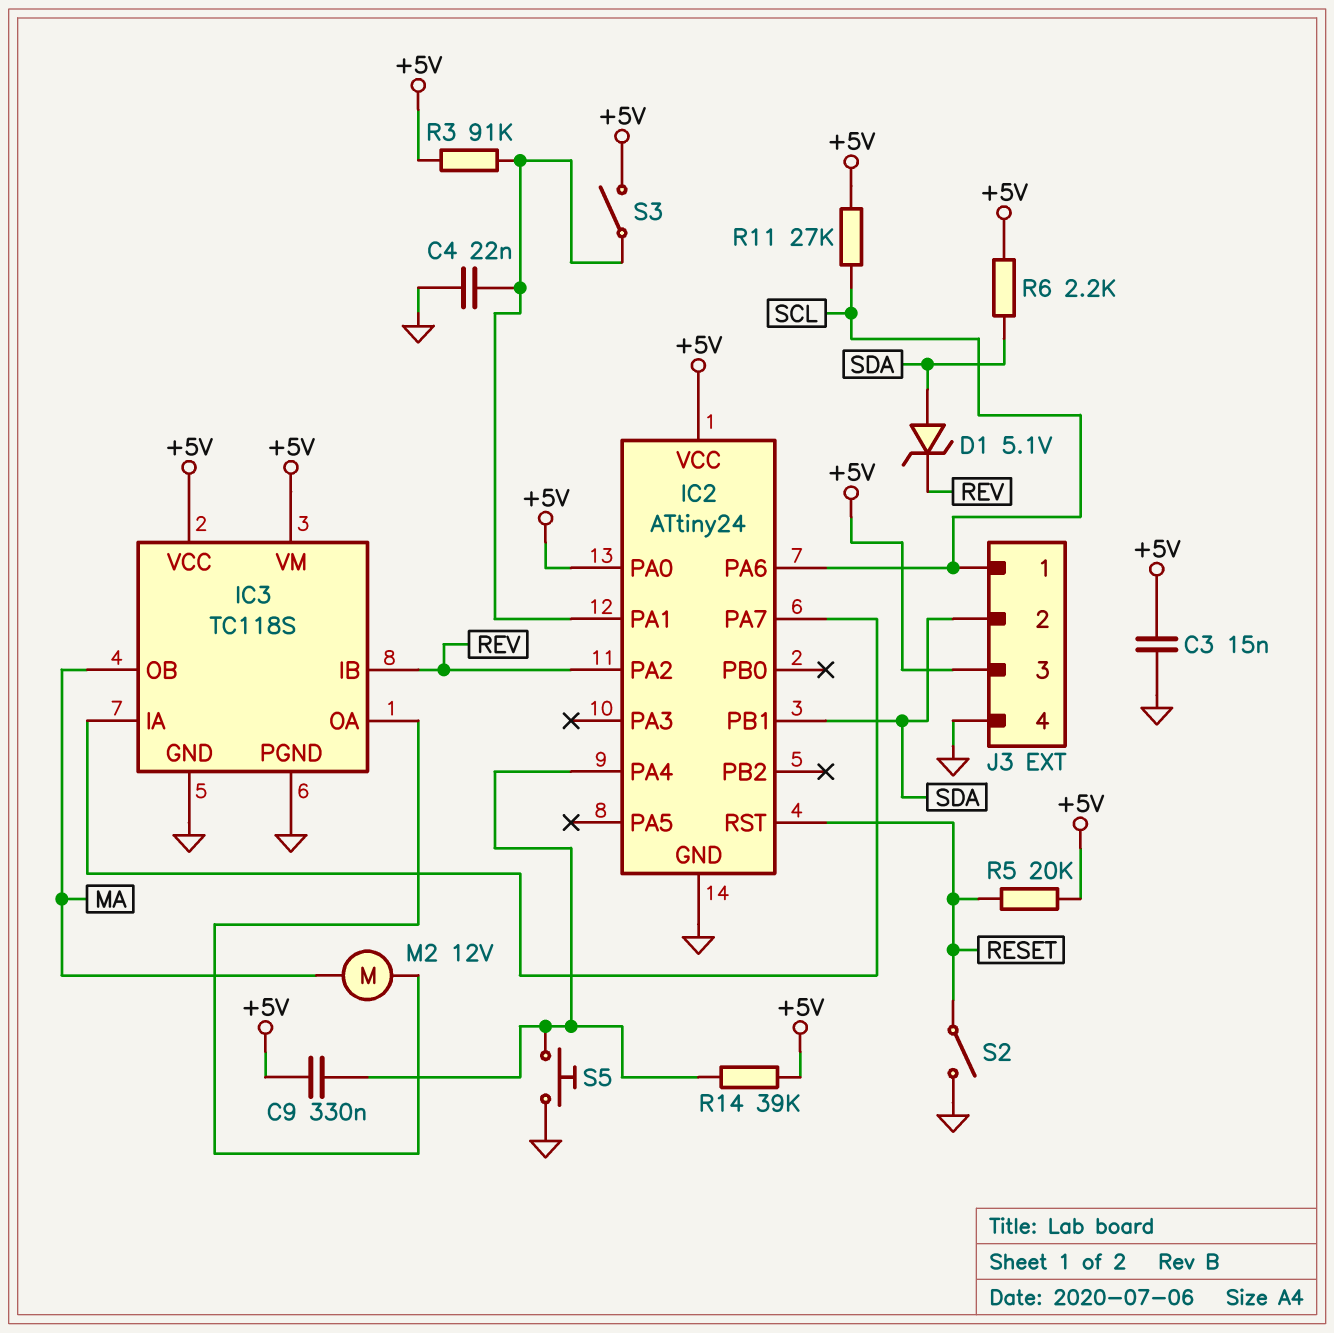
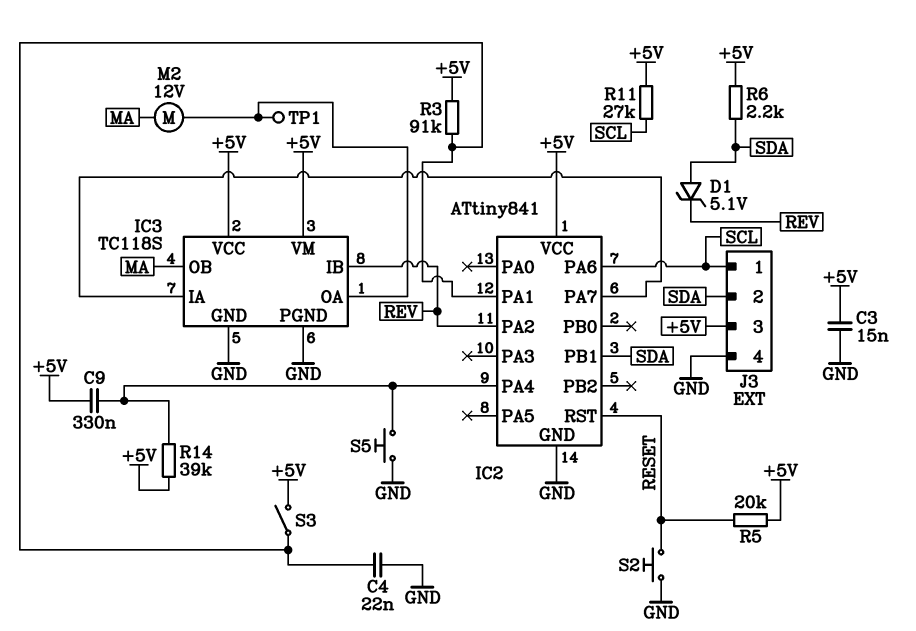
IC2: ATtiny24 -> ATtiny841
IC2 pin PA0: +5V -> none
S2: switch (GND, RESET) -> button (GND, RESET)
TP1: none -> test point (IC3/OA)

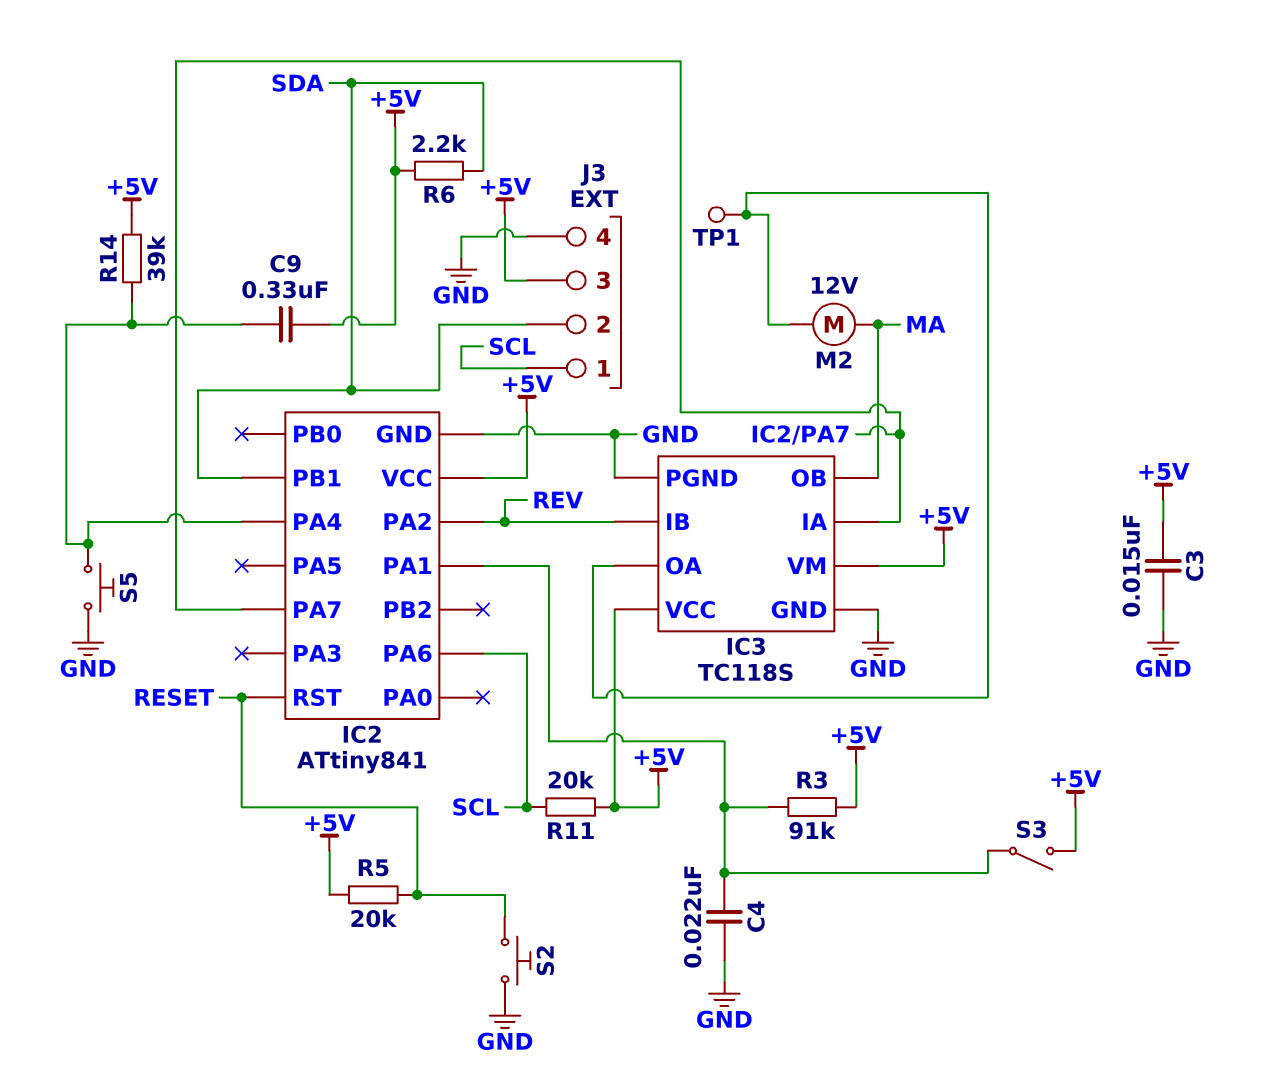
D1: zener 5.1V (A SDA, K REV) -> none
R11: 27k (+5V, SCL) -> 20k (+5V, SCL)

